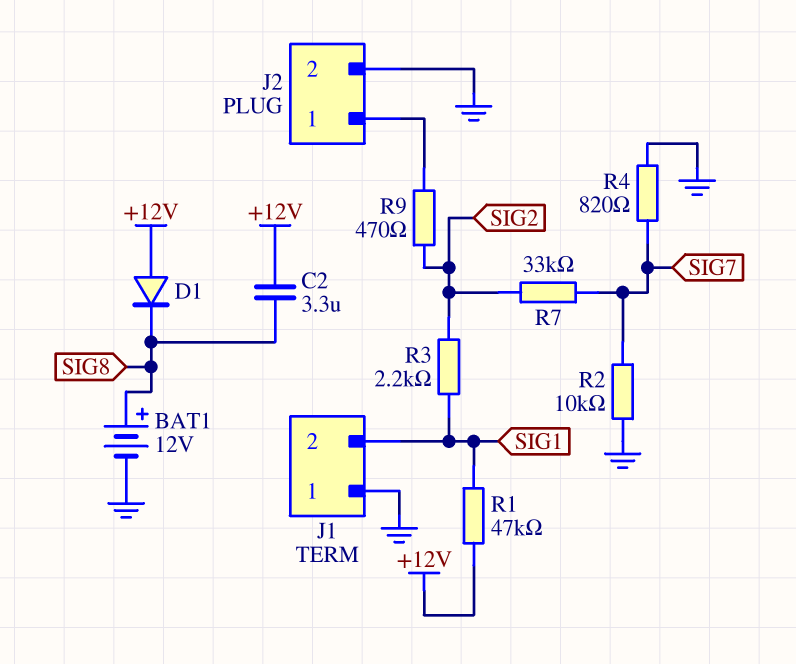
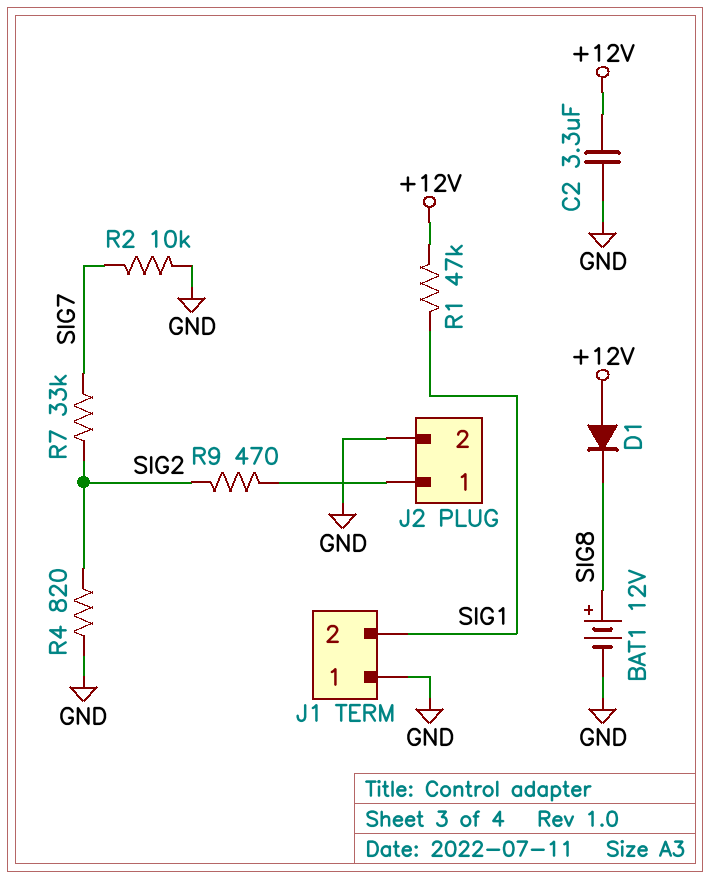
C2: 3.3uF (+12V, SIG8) -> 3.3uF (+12V, GND)
R3: 2.2k (SIG1, SIG2) -> none
R4: 820 (GND, SIG7) -> 820 (GND, SIG2)

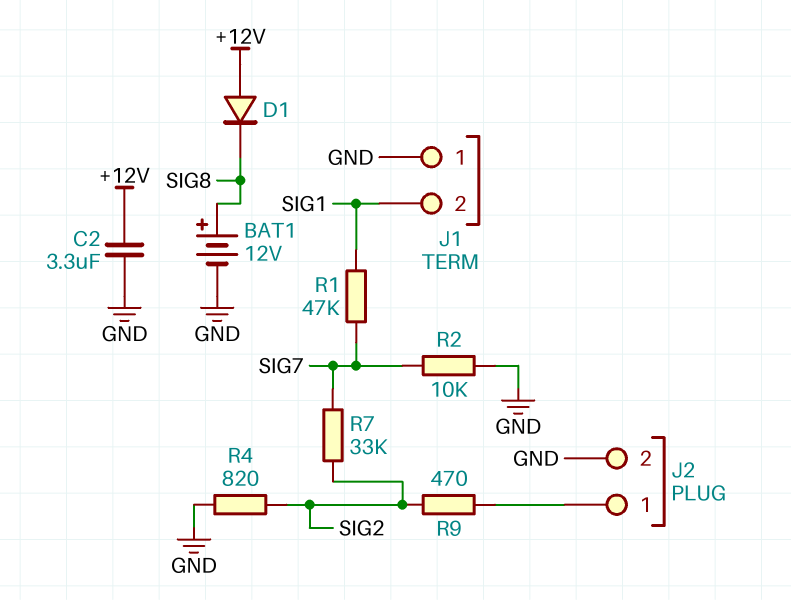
R1: 47k (+12V, SIG1) -> 47k (SIG1, SIG7)

